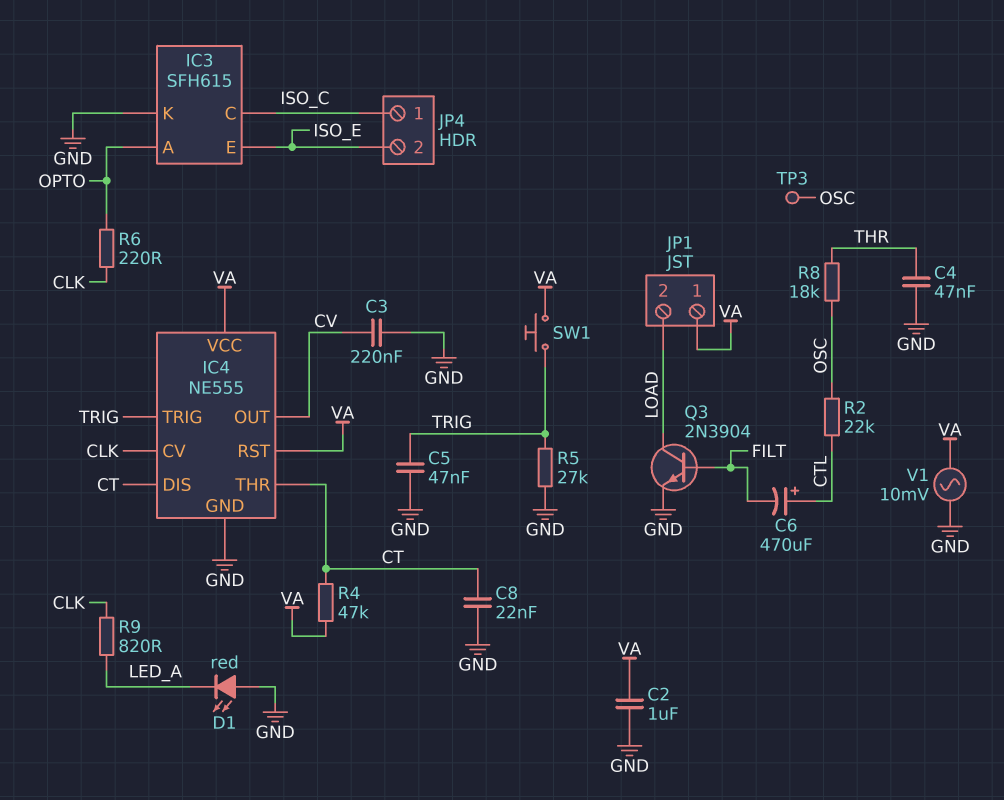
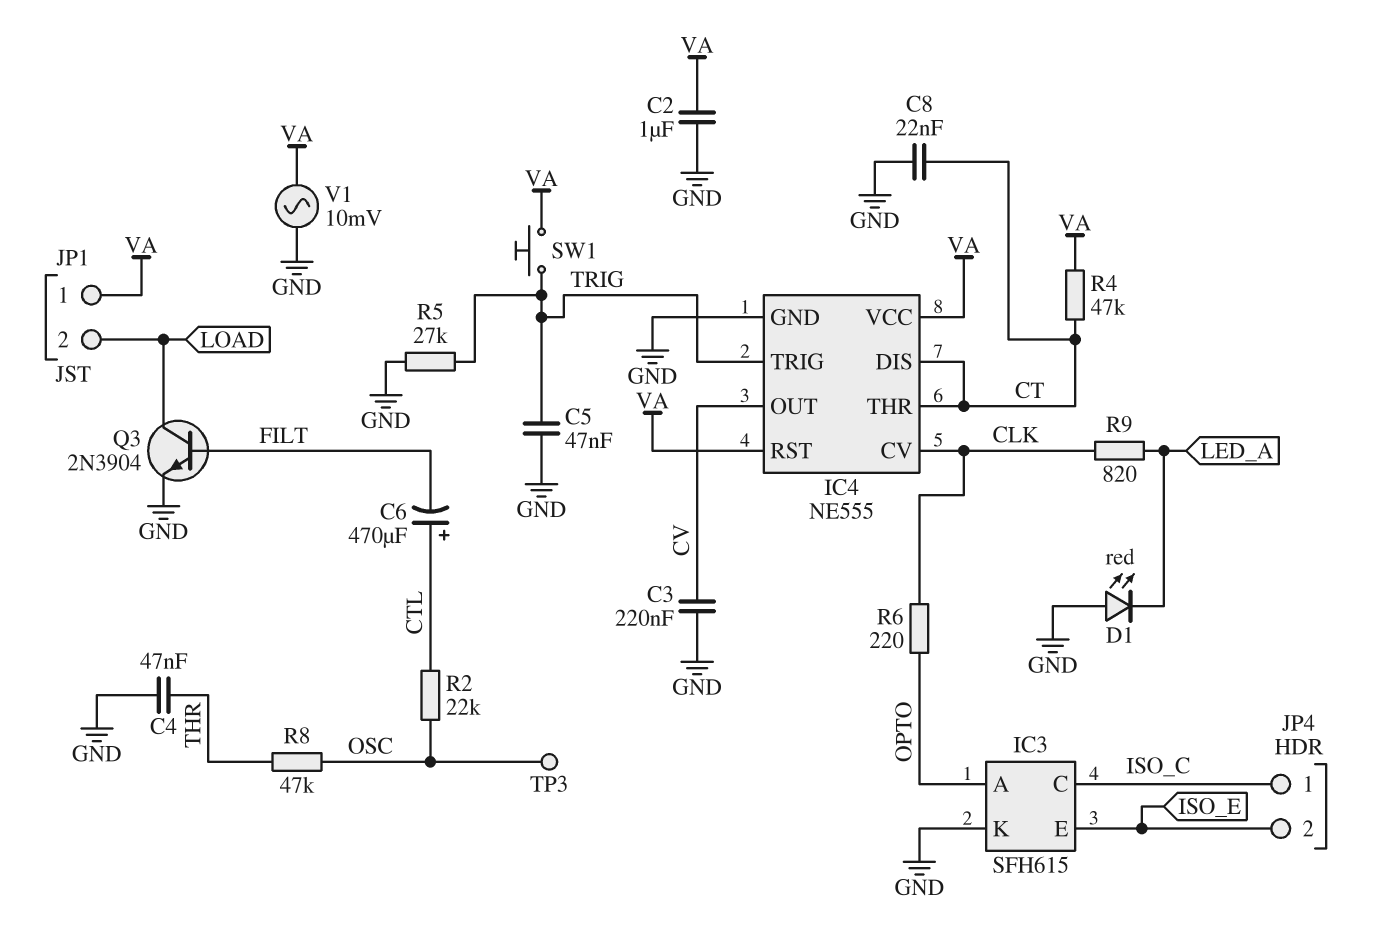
R8: 18k (OSC, THR) -> 47k (OSC, THR)

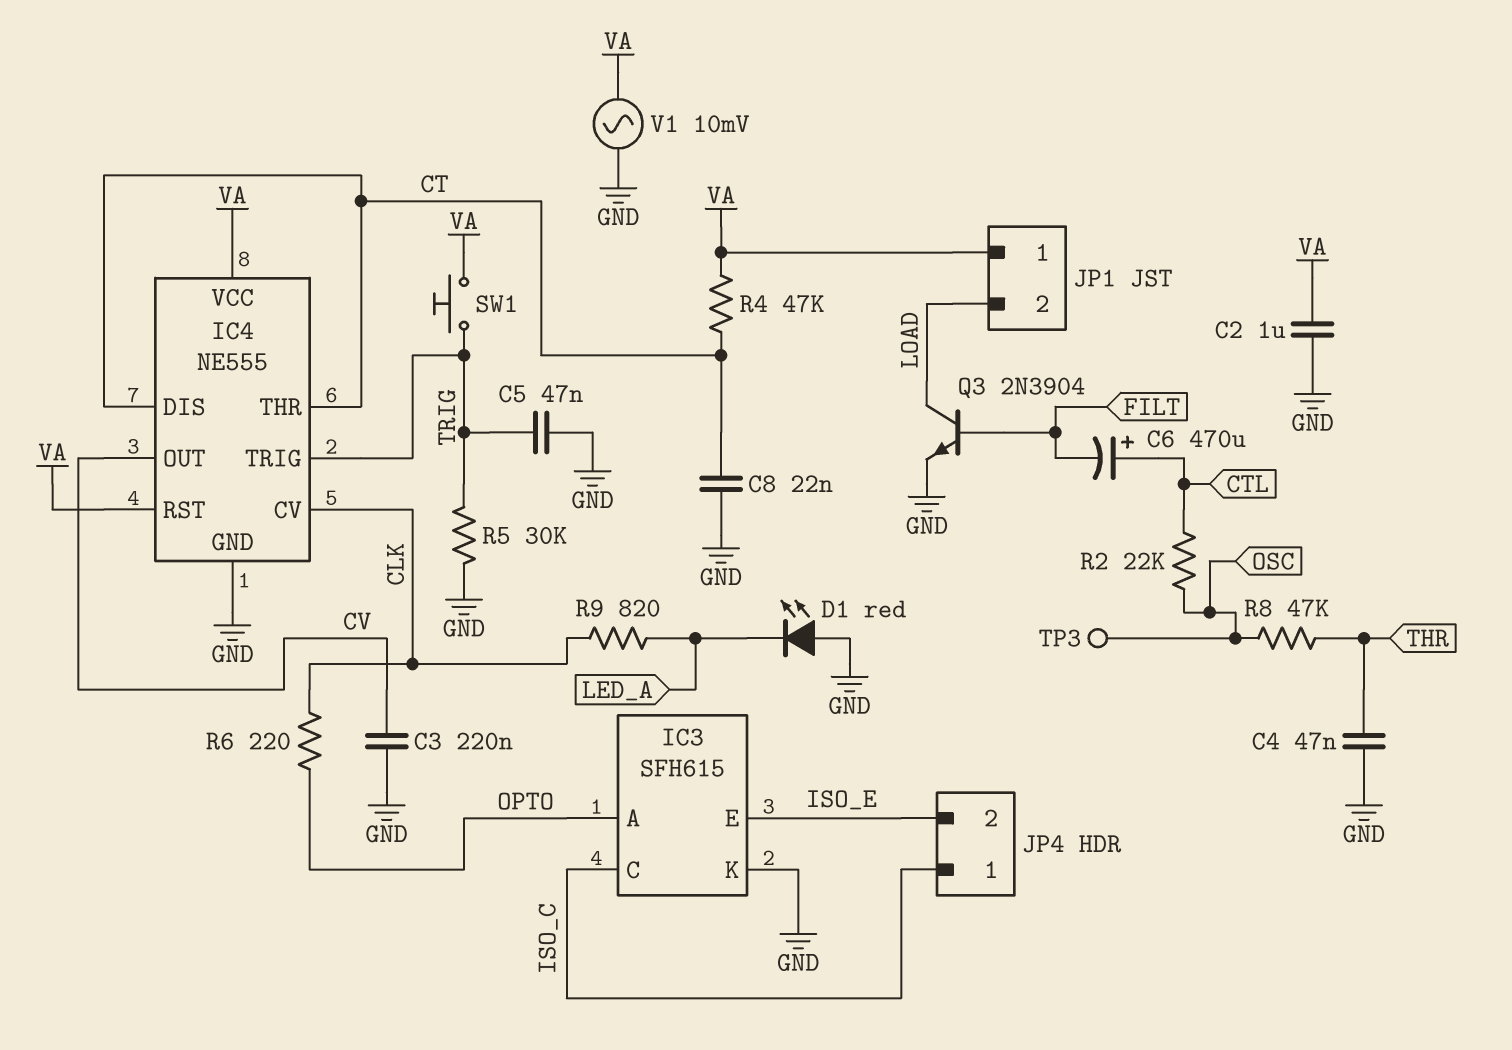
R5: 27k (GND, TRIG) -> 30k (GND, TRIG)

